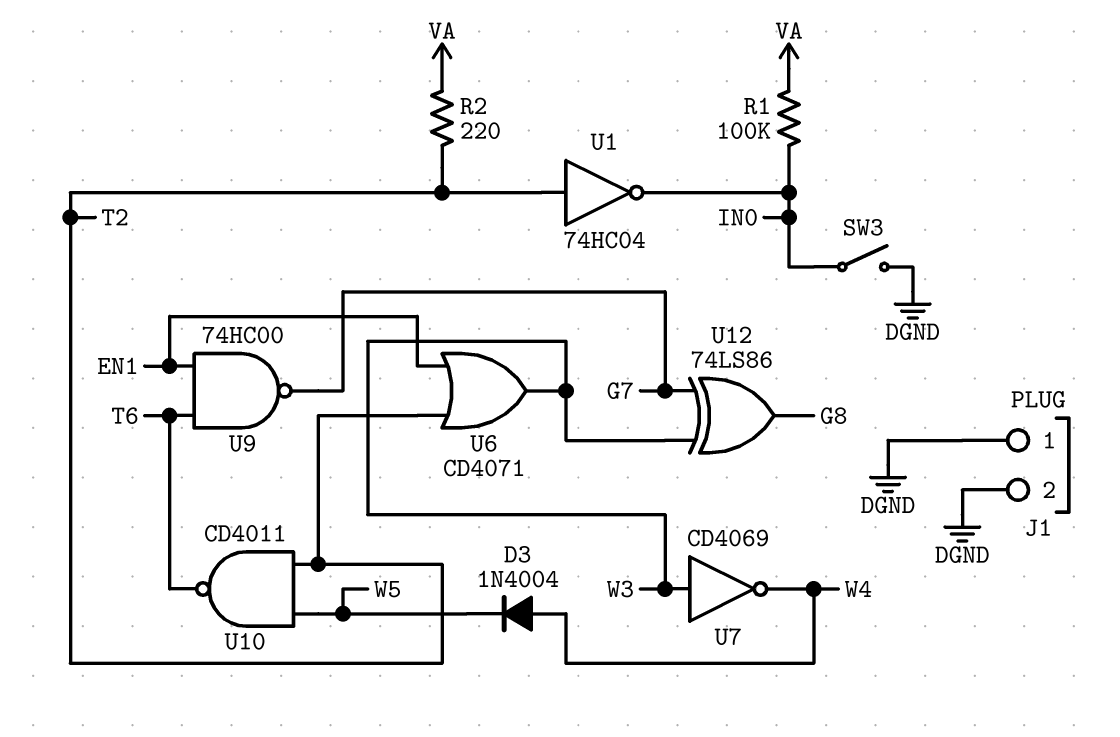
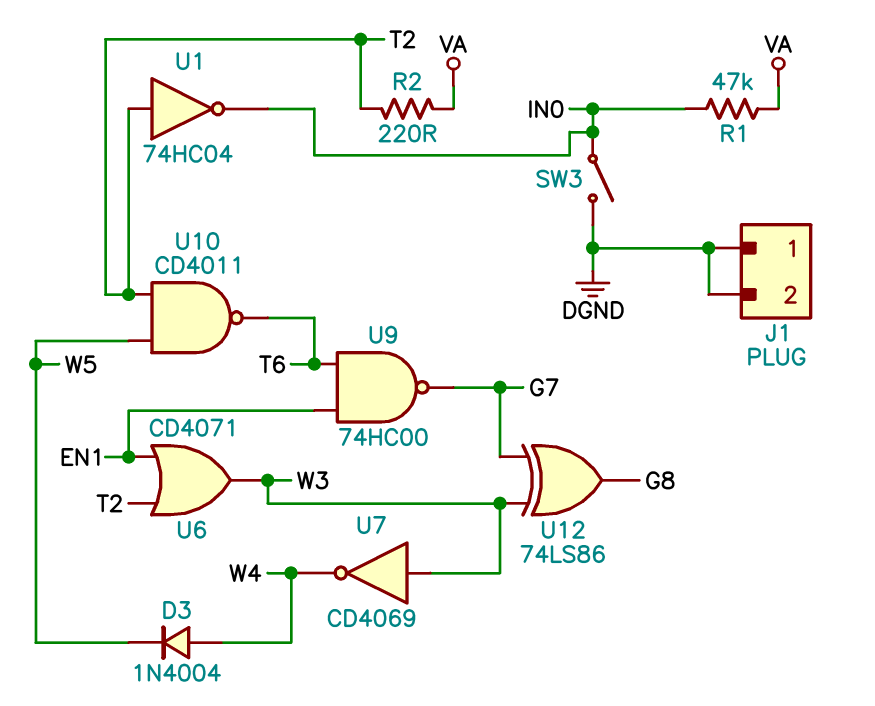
R1: 100k (IN0, VA) -> 47k (IN0, VA)

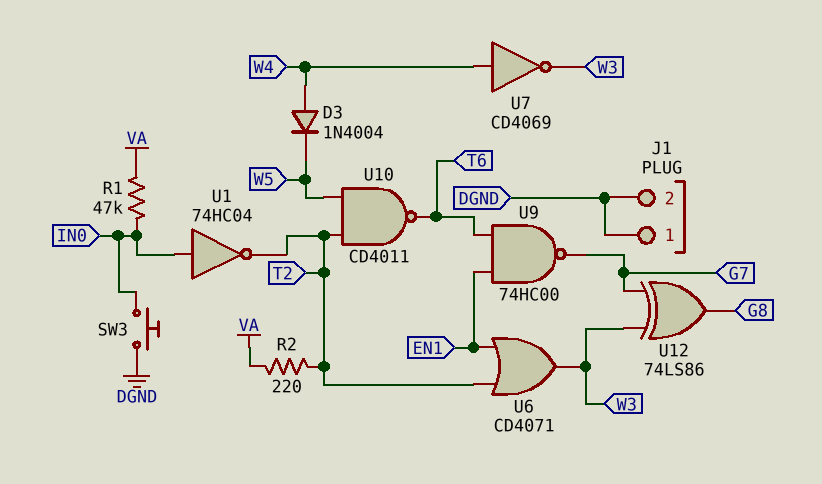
SW3: switch (DGND, IN0) -> button (DGND, IN0)
U1: NOT 74HC04 (in T2, out IN0) -> NOT 74HC04 (in IN0, out T2)
U7: NOT CD4069 (in W3, out W4) -> NOT CD4069 (in W4, out W3)

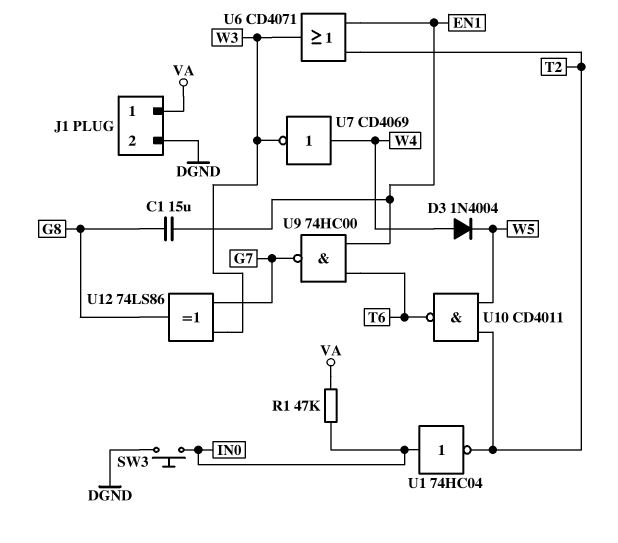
C1: none -> 15uF (EN1, G8)
J1 pin 1: DGND -> VA
R2: 220 (T2, VA) -> none

